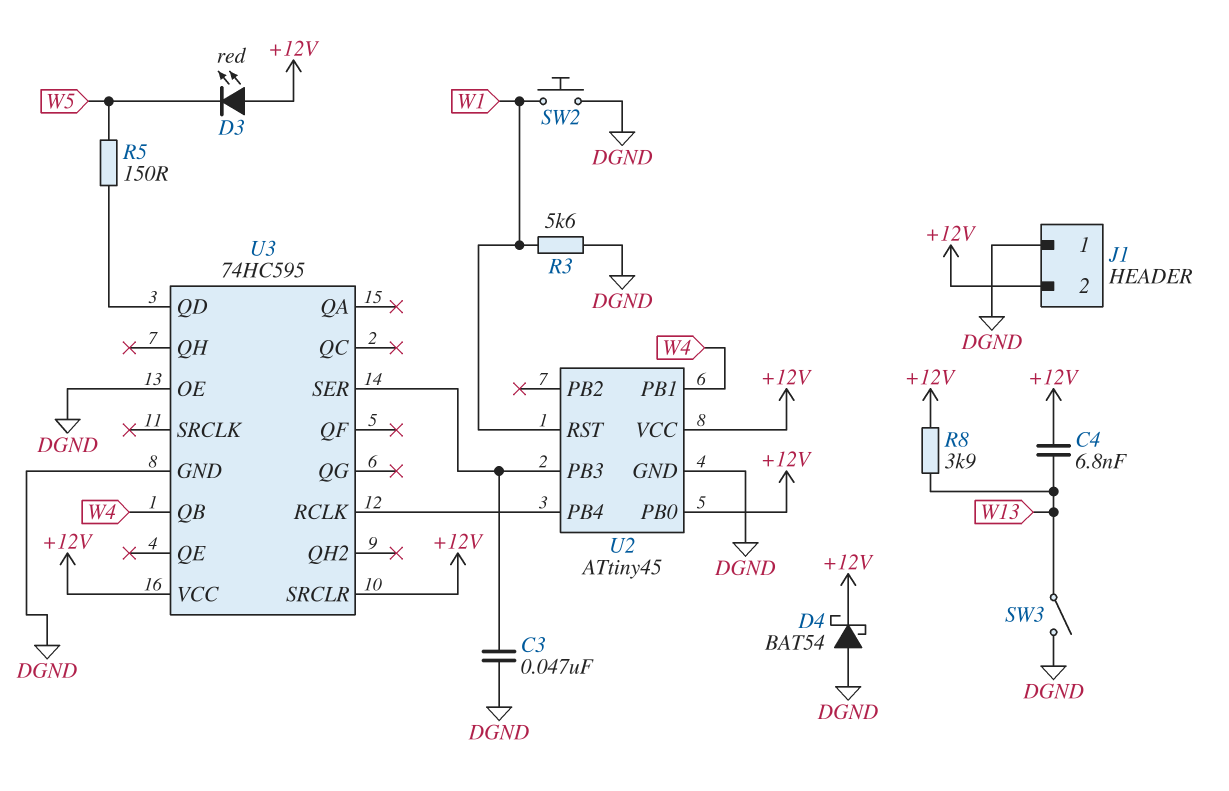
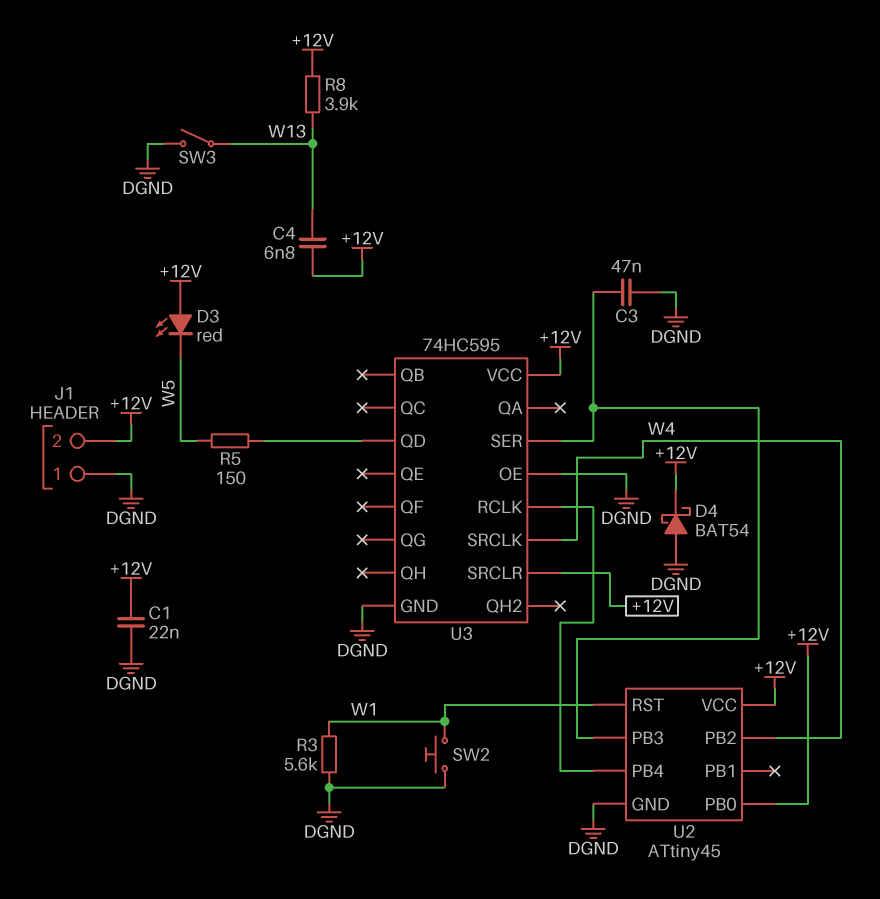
C1: none -> 22nF (+12V, DGND)
U2 pin PB1: W4 -> none
U2 pin PB2: none -> W4
U3 pin QB: W4 -> none
U3 pin SRCLK: none -> W4

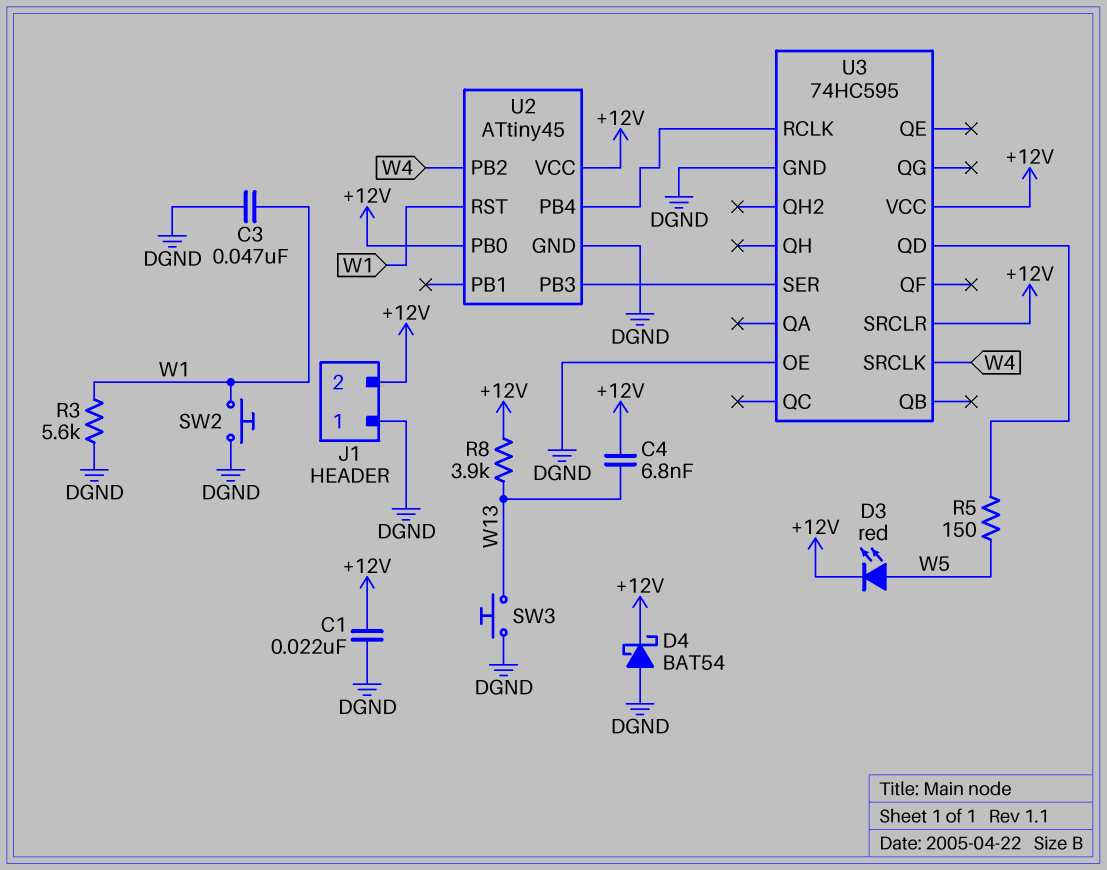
C3: 47nF (DGND, U2/PB3) -> 47nF (DGND, W1)
D3: LED red (A +12V, K W5) -> LED red (A W5, K +12V)
SW3: switch (DGND, W13) -> button (DGND, W13)

